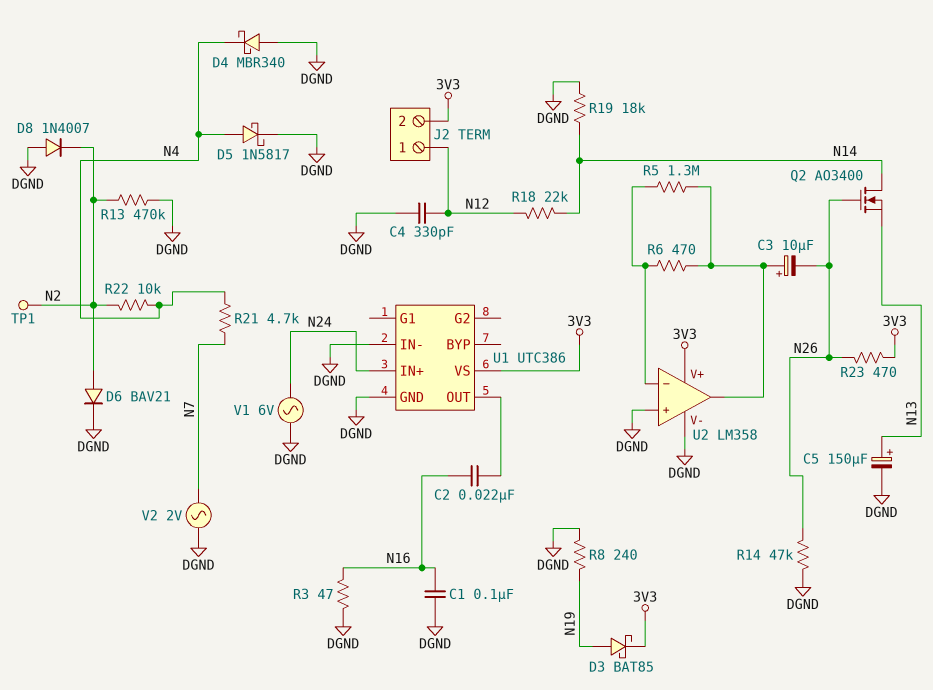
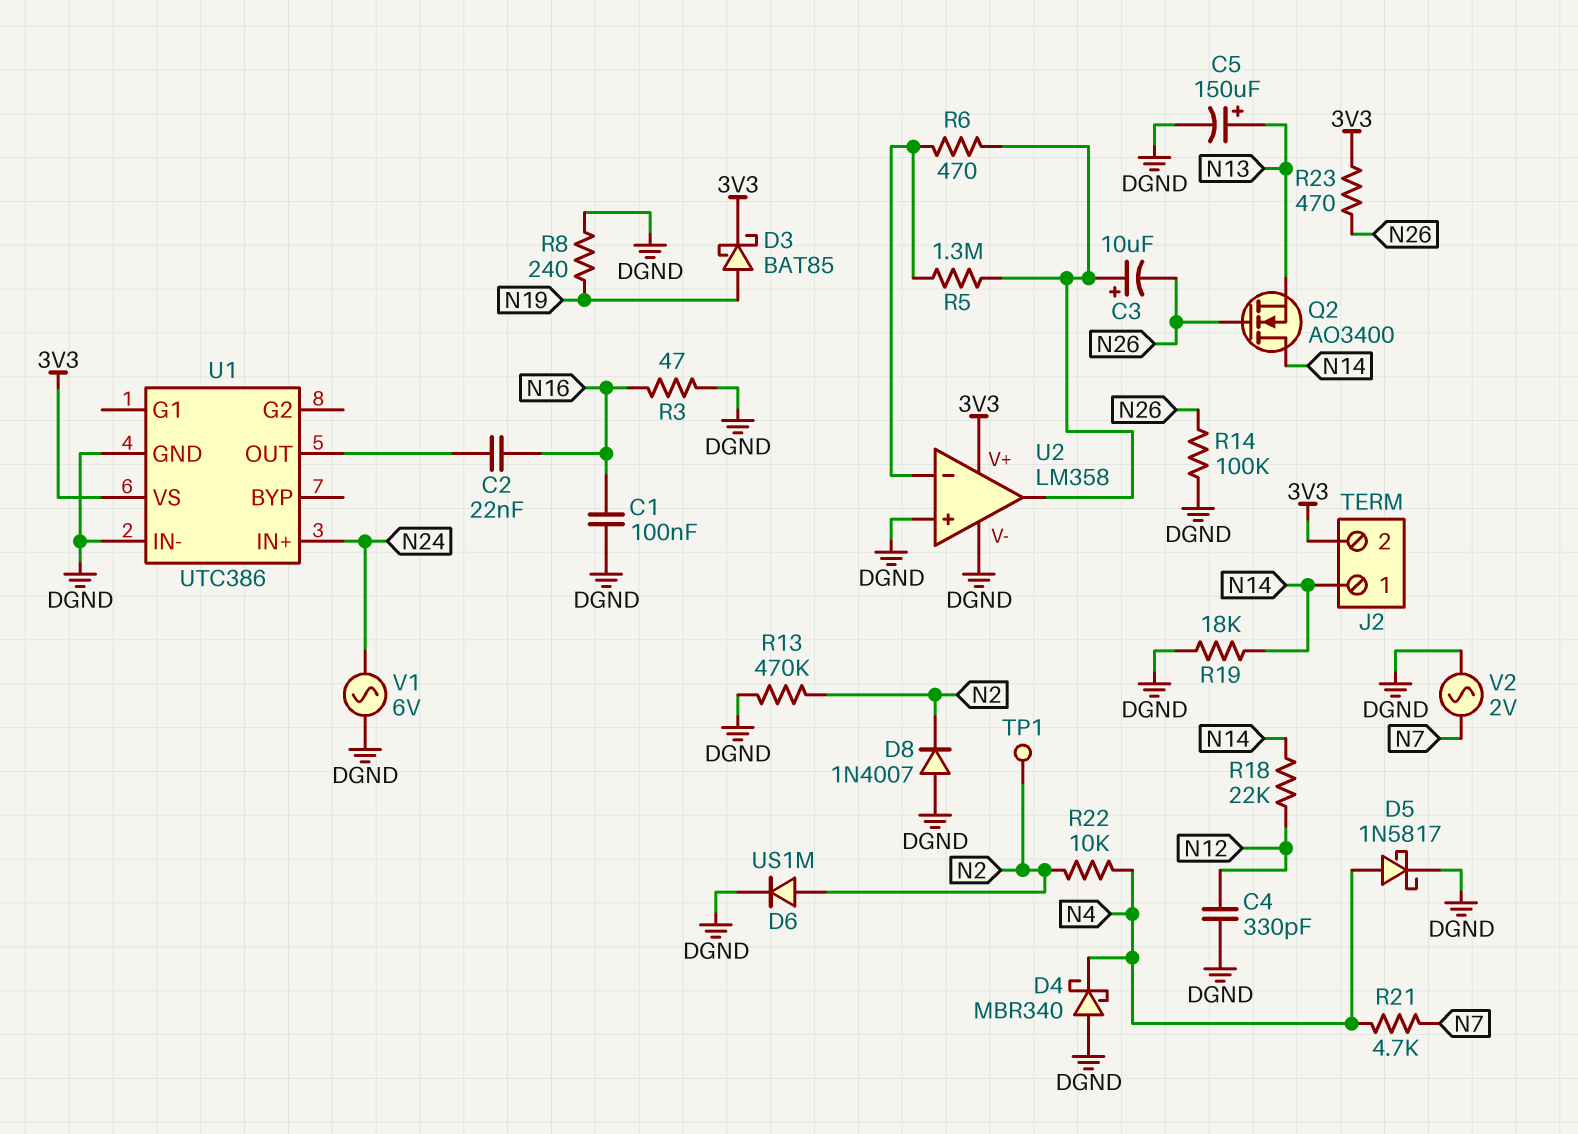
D6: diode BAV21 (A N2, K DGND) -> diode US1M (A N2, K DGND)
J2 pin 1: N12 -> N14
R14: 47k (DGND, N26) -> 100k (DGND, N26)

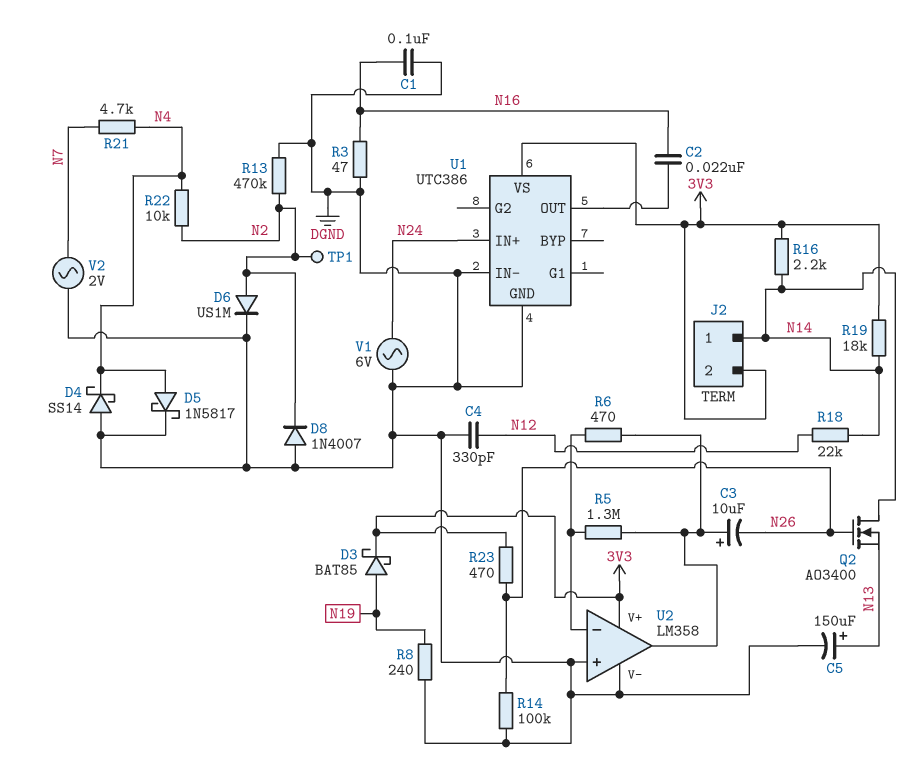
D4: schottky MBR340 (A DGND, K N4) -> schottky SS14 (A DGND, K N4)
R16: none -> 2.2k (3V3, N14)
R19: 18k (DGND, N14) -> 18k (3V3, N14)

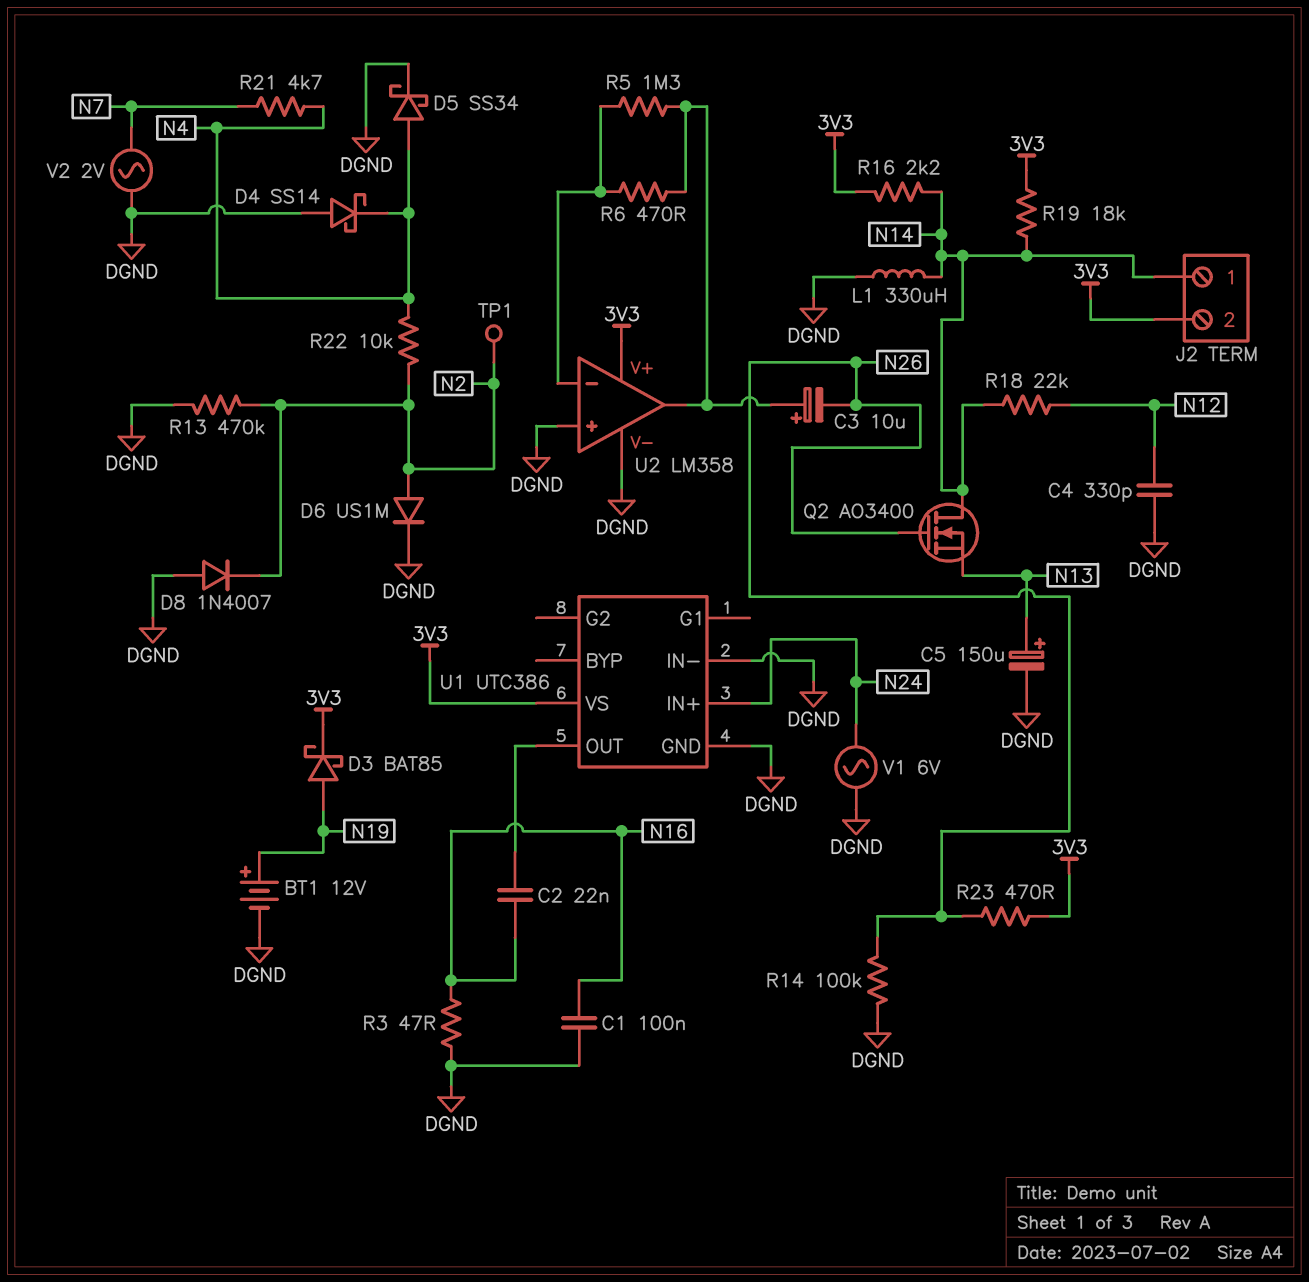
BT1: none -> 12V (plus N19, minus DGND)
D5: schottky 1N5817 (A N4, K DGND) -> schottky SS34 (A N4, K DGND)
L1: none -> 330uH (DGND, N14)
R8: 240 (DGND, N19) -> none

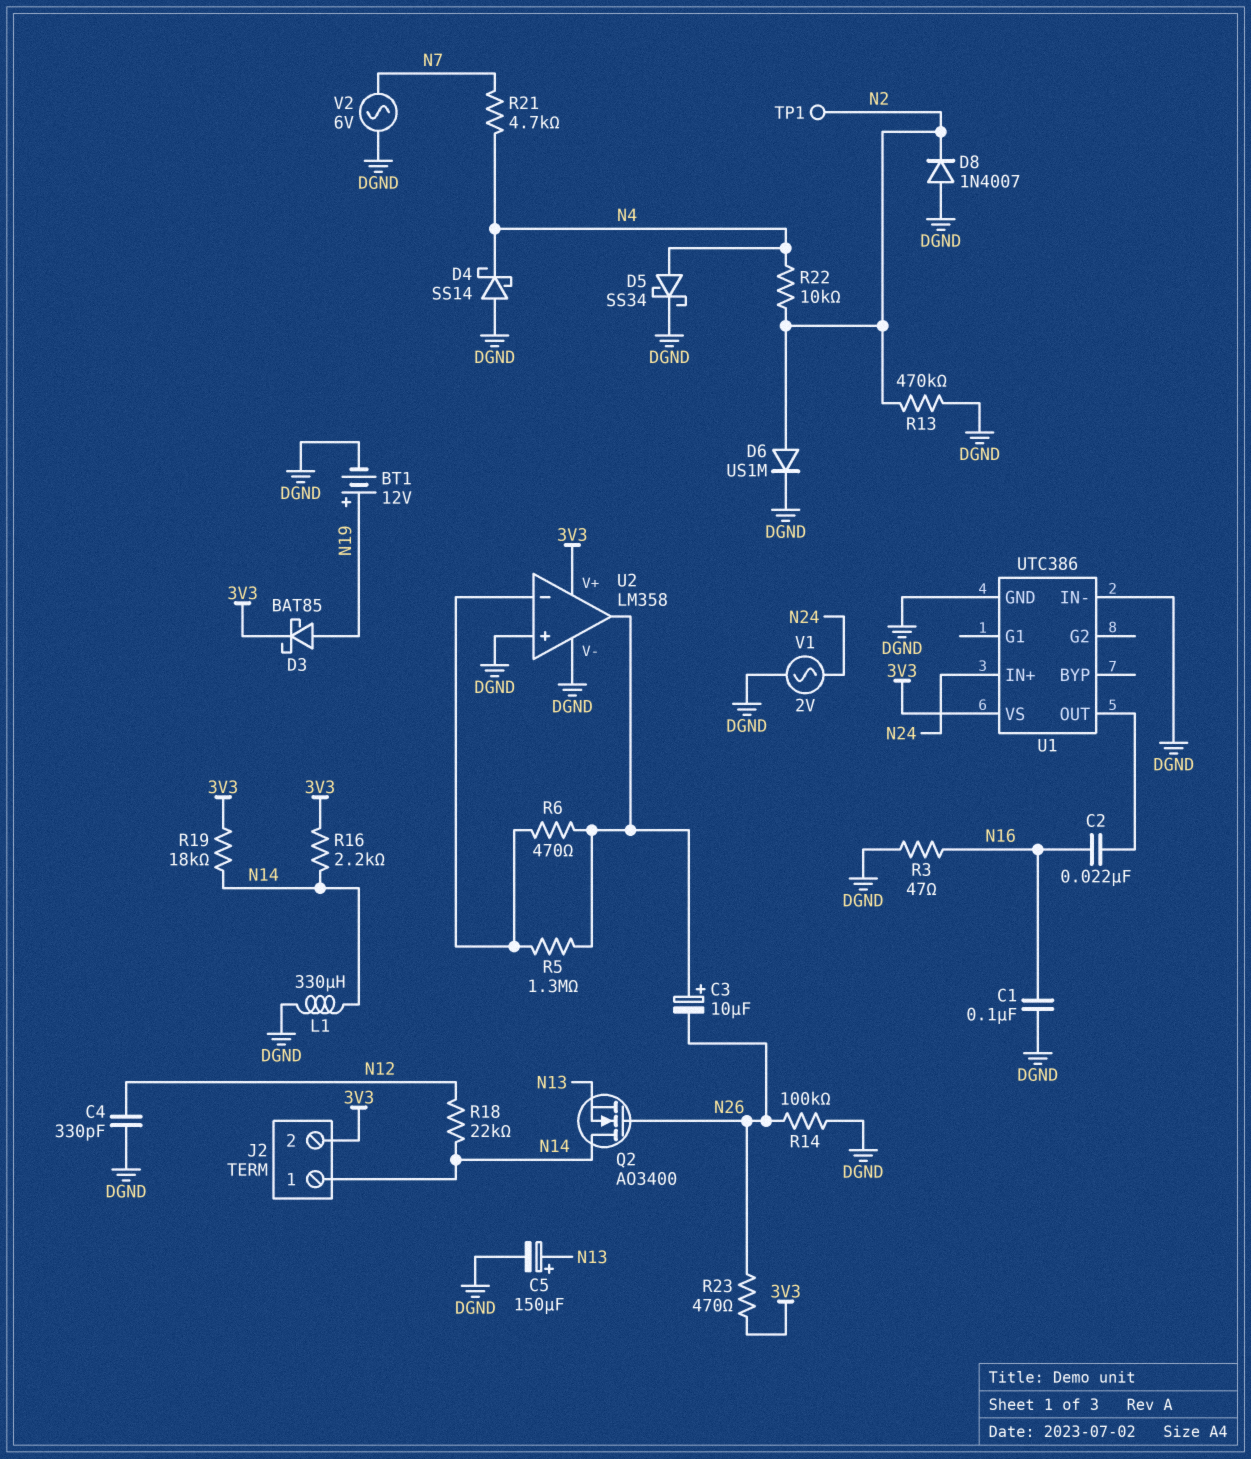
V1: AC 6V (DGND, N24) -> AC 2V (DGND, N24)
V2: AC 2V (DGND, N7) -> AC 6V (DGND, N7)

